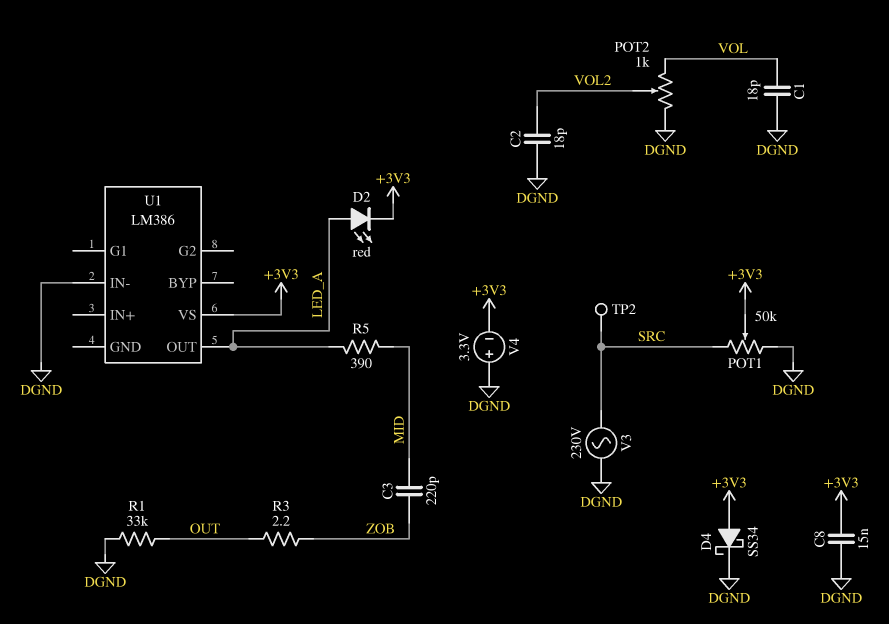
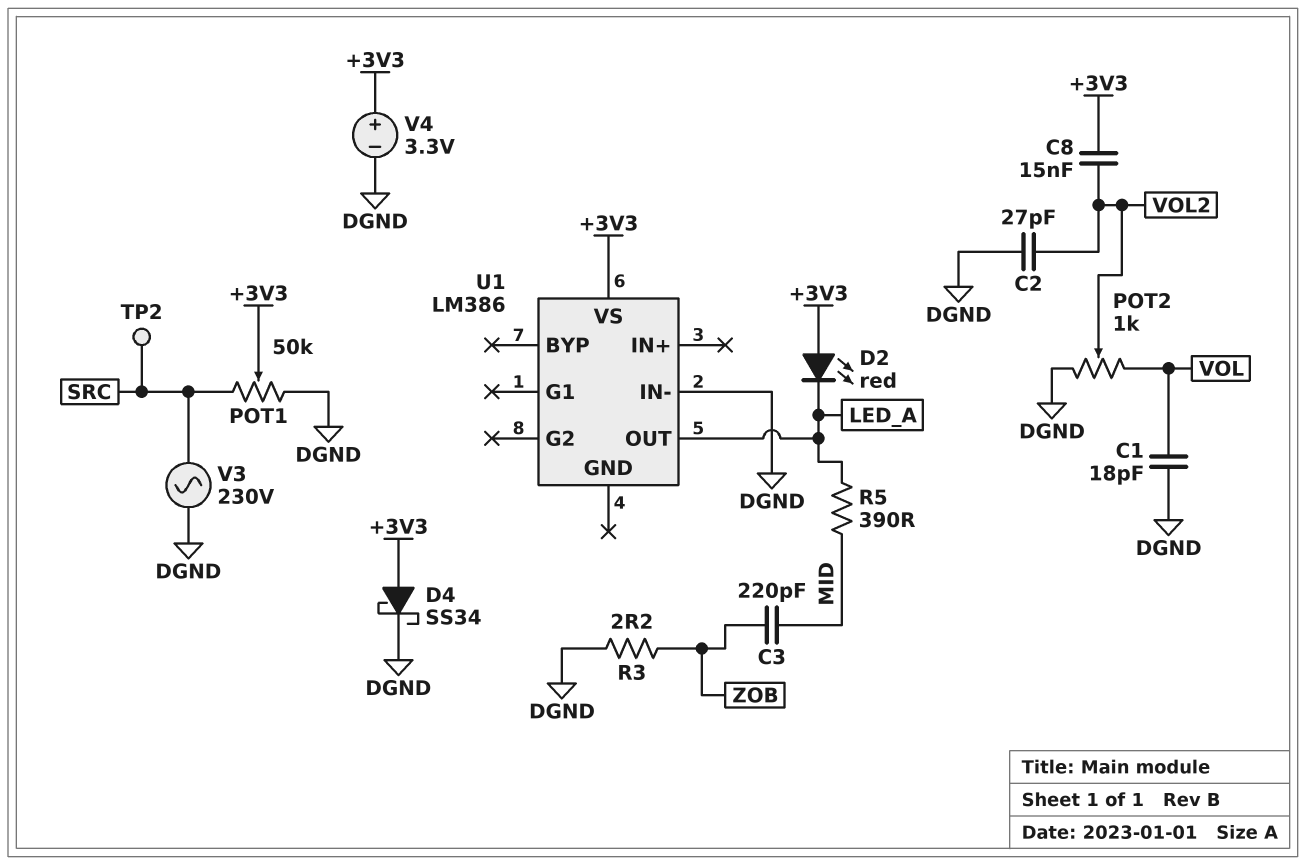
C2: 18pF (DGND, VOL2) -> 27pF (DGND, VOL2)
C8: 15nF (+3V3, DGND) -> 15nF (+3V3, VOL2)
D2: LED red (A LED_A, K +3V3) -> LED red (A +3V3, K LED_A)
R1: 33k (DGND, OUT) -> none
R3: 2.2 (OUT, ZOB) -> 2.2 (DGND, ZOB)
V4: 3.3V (plus DGND, minus +3V3) -> 3.3V (plus +3V3, minus DGND)

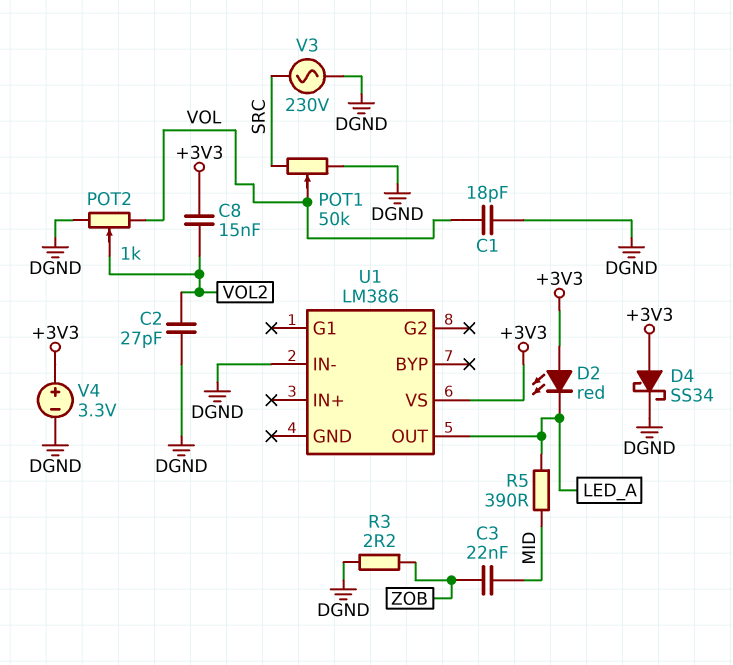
C3: 220pF (MID, ZOB) -> 22nF (MID, ZOB)
POT1: 50k (DGND, SRC, wiper +3V3) -> 50k (DGND, SRC, wiper VOL)
TP2: test point (SRC) -> none

